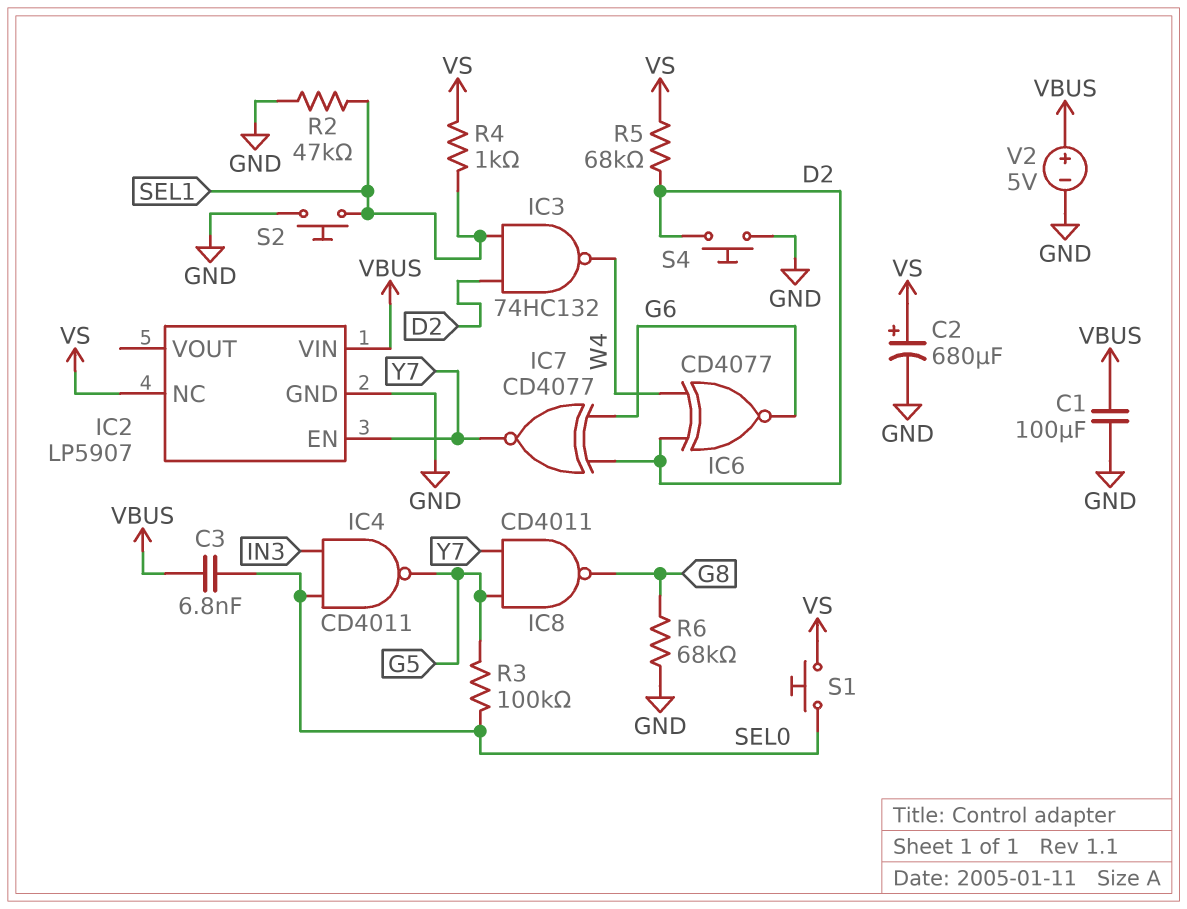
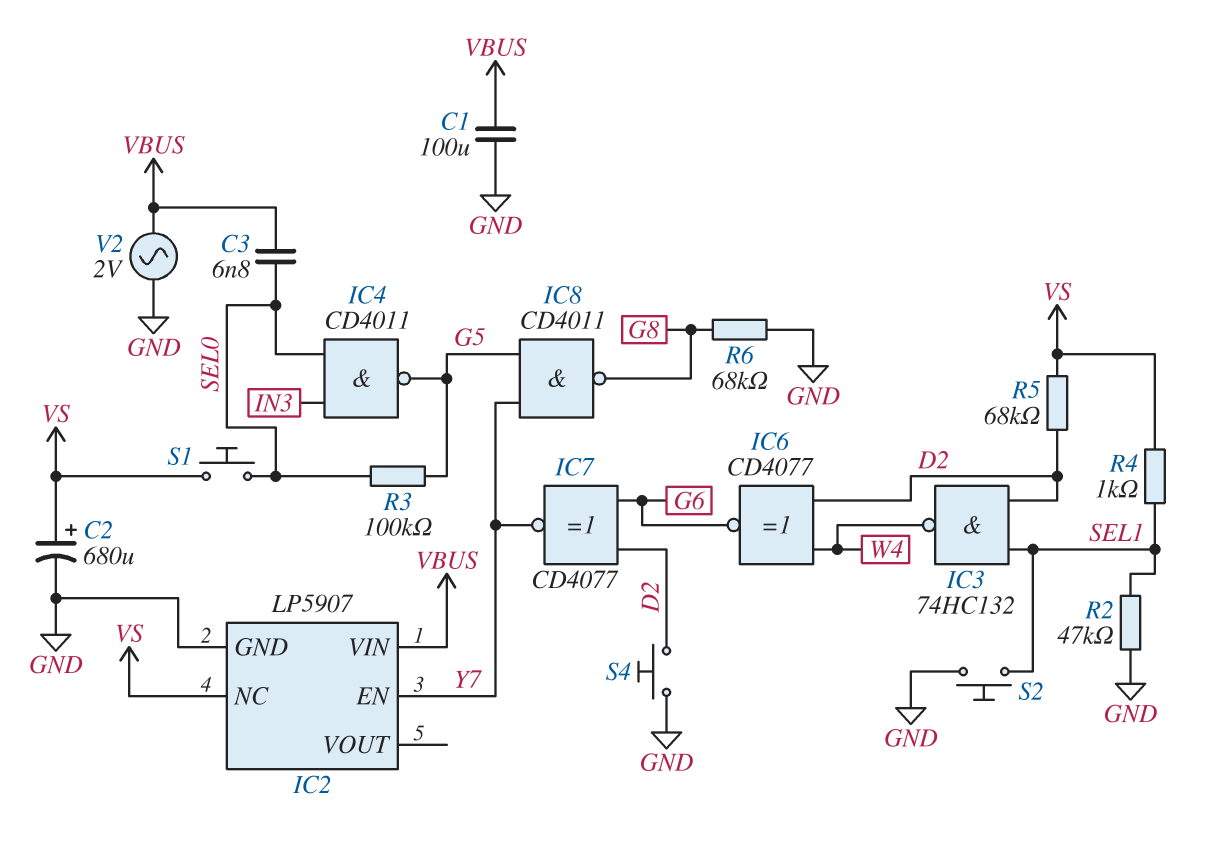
V2: 5V (plus VBUS, minus GND) -> AC 2V (GND, VBUS)

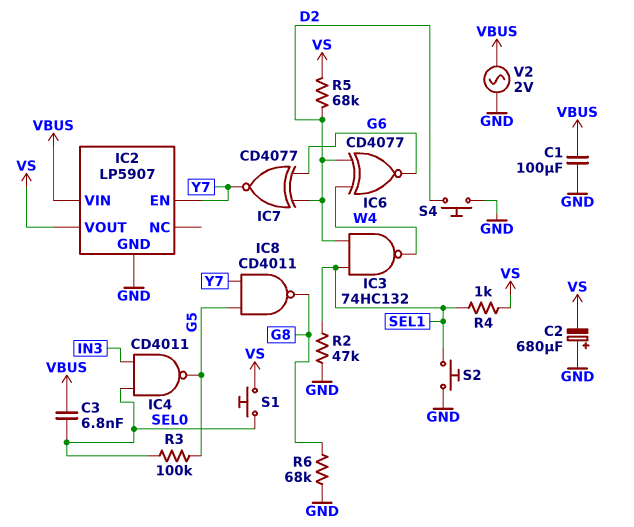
C2: 680uF (plus VS, minus GND) -> 680uF (plus GND, minus VS)
IC2 pin NC: VS -> none
IC2 pin VOUT: none -> VS

